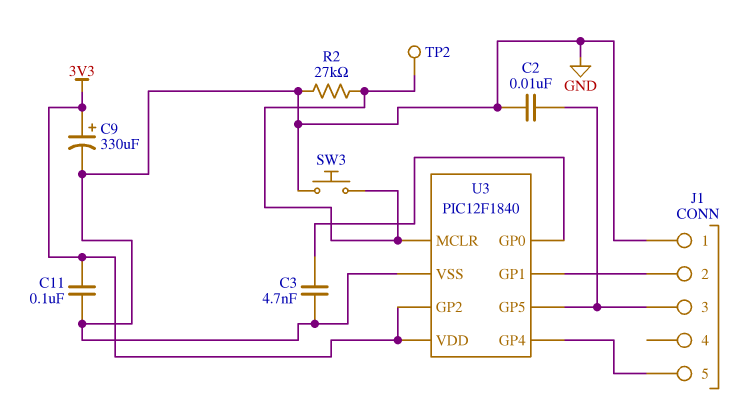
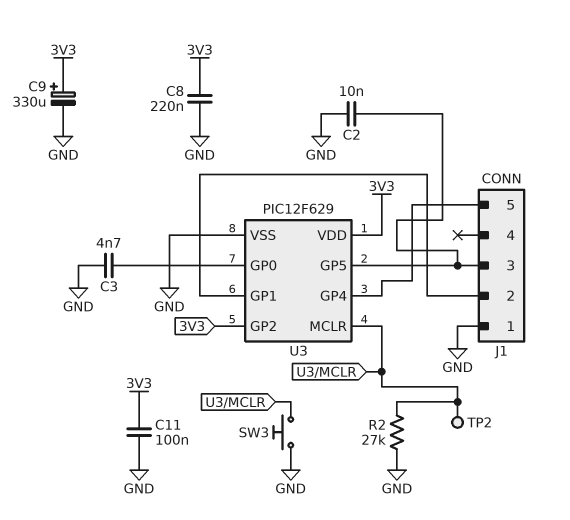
C8: none -> 220nF (3V3, GND)
U3: PIC12F1840 -> PIC12F629

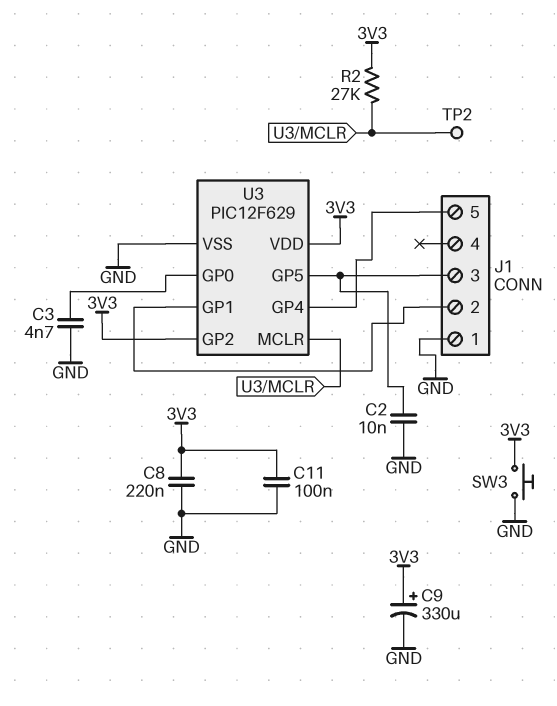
R2: 27k (GND, U3/MCLR) -> 27k (3V3, U3/MCLR)
SW3: button (GND, U3/MCLR) -> button (3V3, GND)

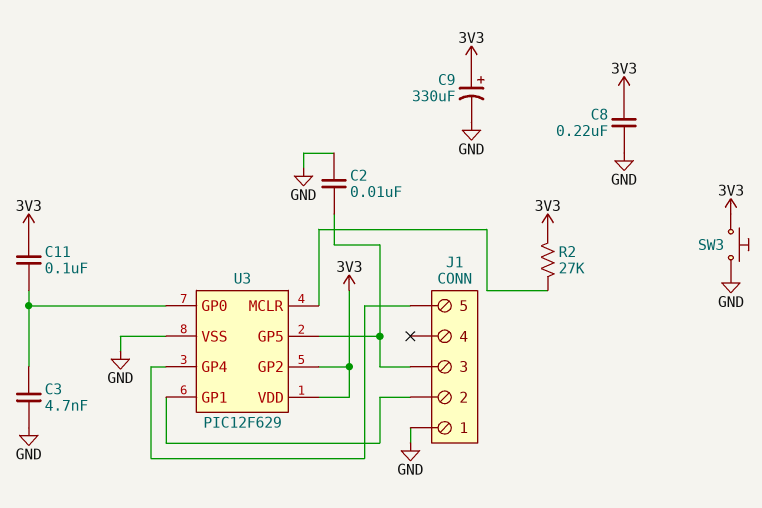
C11: 100nF (3V3, GND) -> 100nF (3V3, U3/GP0)
TP2: test point (U3/MCLR) -> none

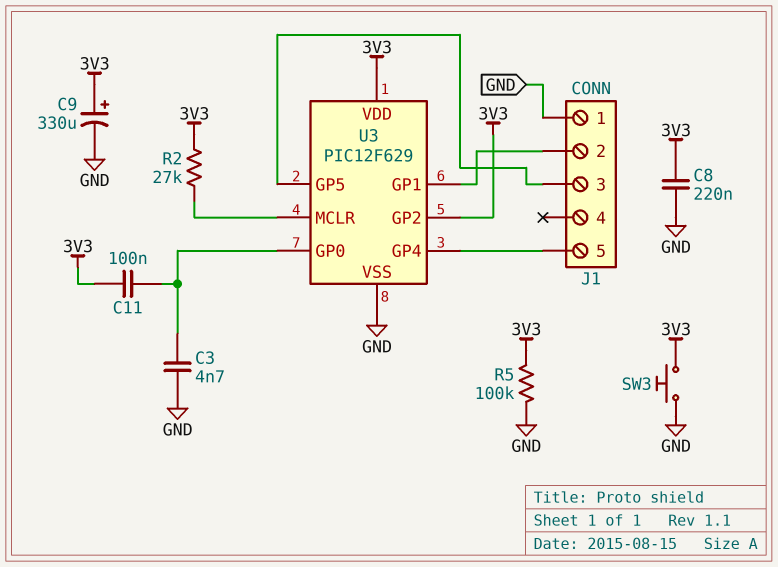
C2: 10nF (GND, J1/3) -> none
R5: none -> 100k (3V3, GND)

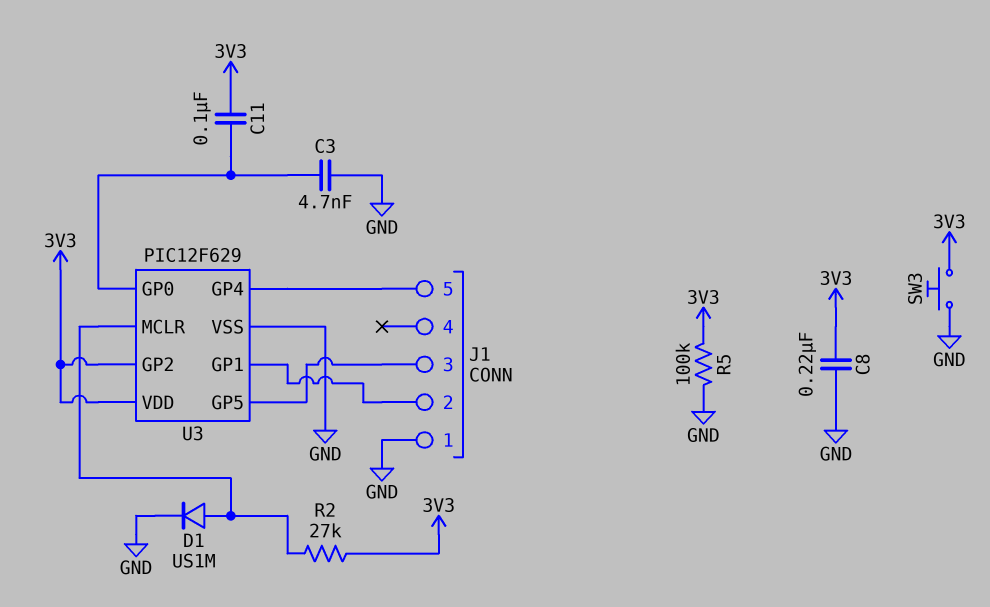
C9: 330uF (plus 3V3, minus GND) -> none
D1: none -> diode US1M (A U3/MCLR, K GND)

